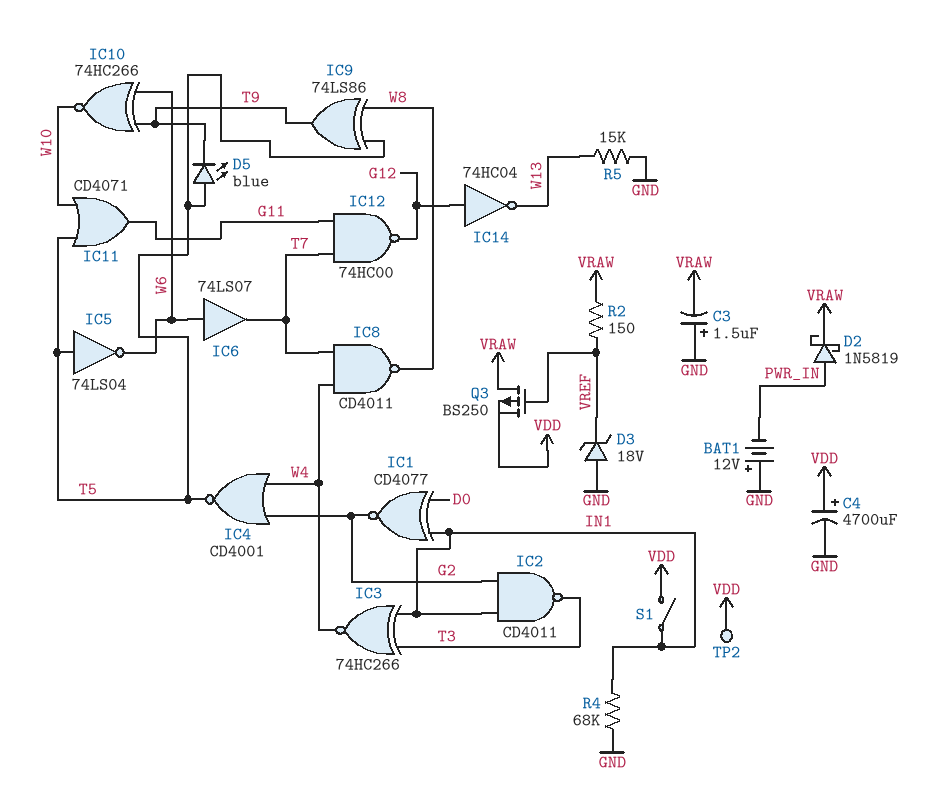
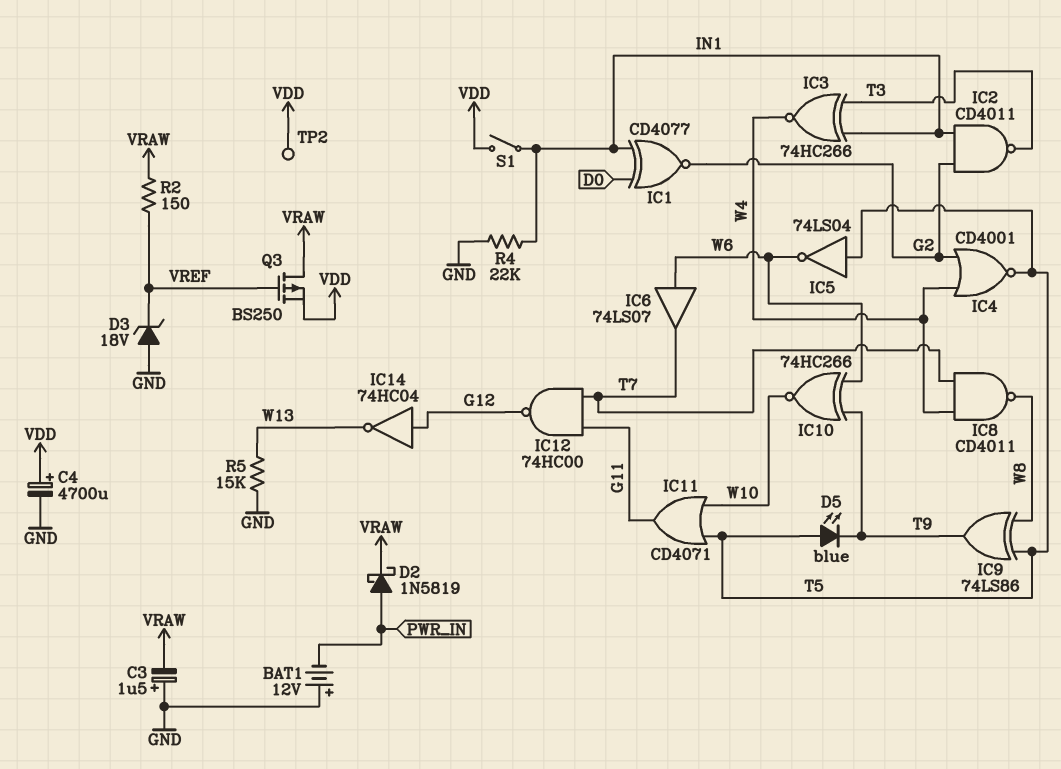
R4: 68k (GND, IN1) -> 22k (GND, IN1)

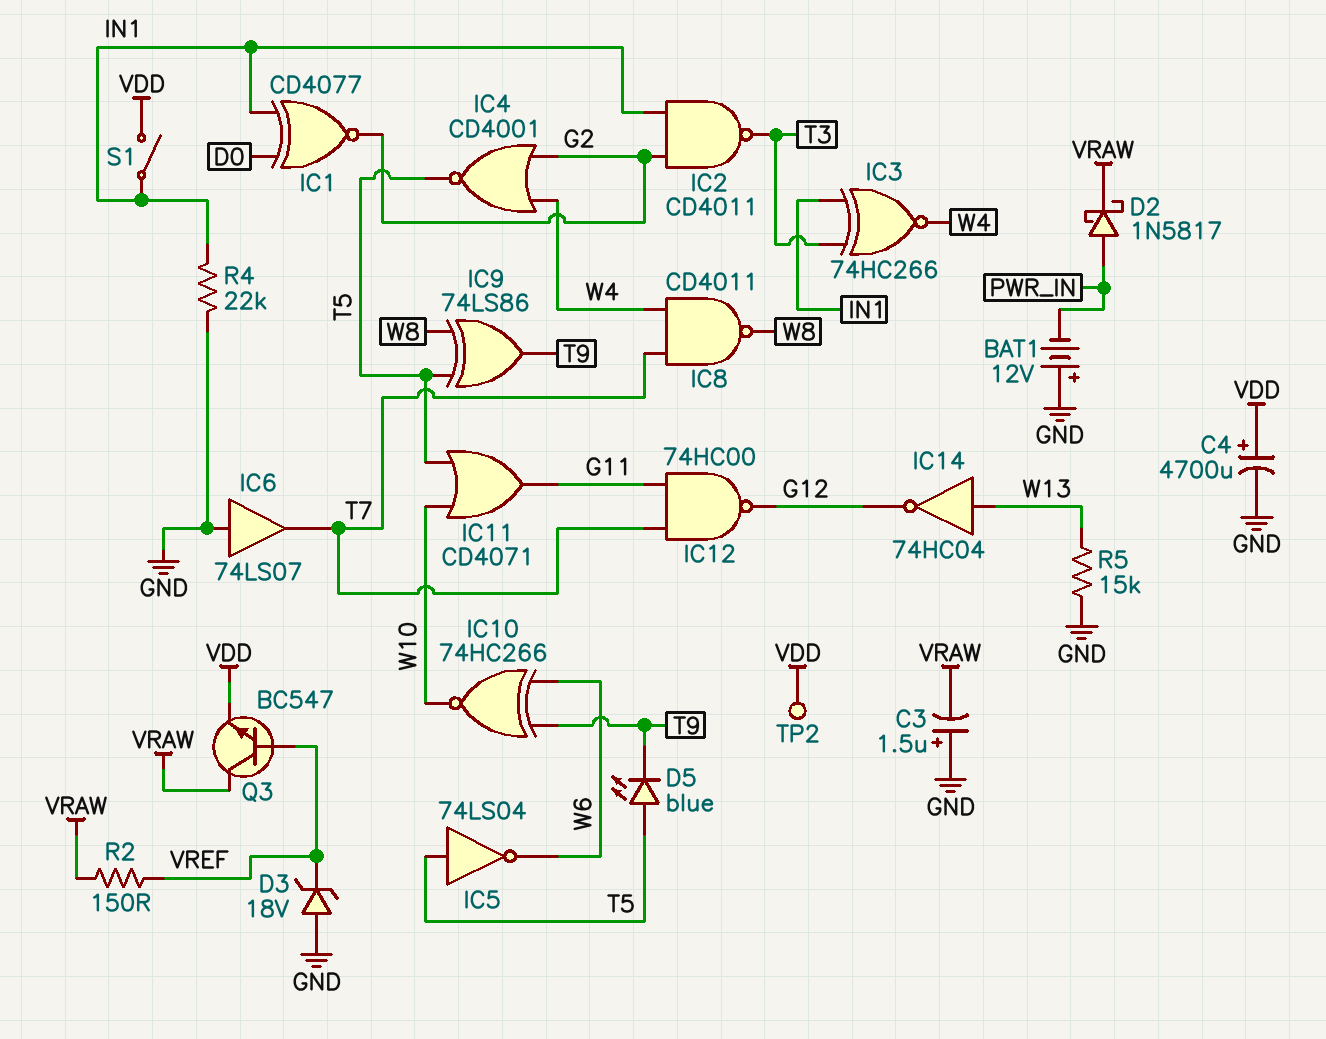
D2: schottky 1N5819 (A PWR_IN, K VRAW) -> schottky 1N5817 (A PWR_IN, K VRAW)
IC6: buffer 74LS07 (in W6, out T7) -> buffer 74LS07 (in GND, out T7)
IC14: NOT 74HC04 (in G12, out W13) -> NOT 74HC04 (in W13, out G12)
Q3: PMOS BS250 (G VREF, D VRAW, S VDD) -> NPN BC547 (B VREF, C VRAW, E VDD)

